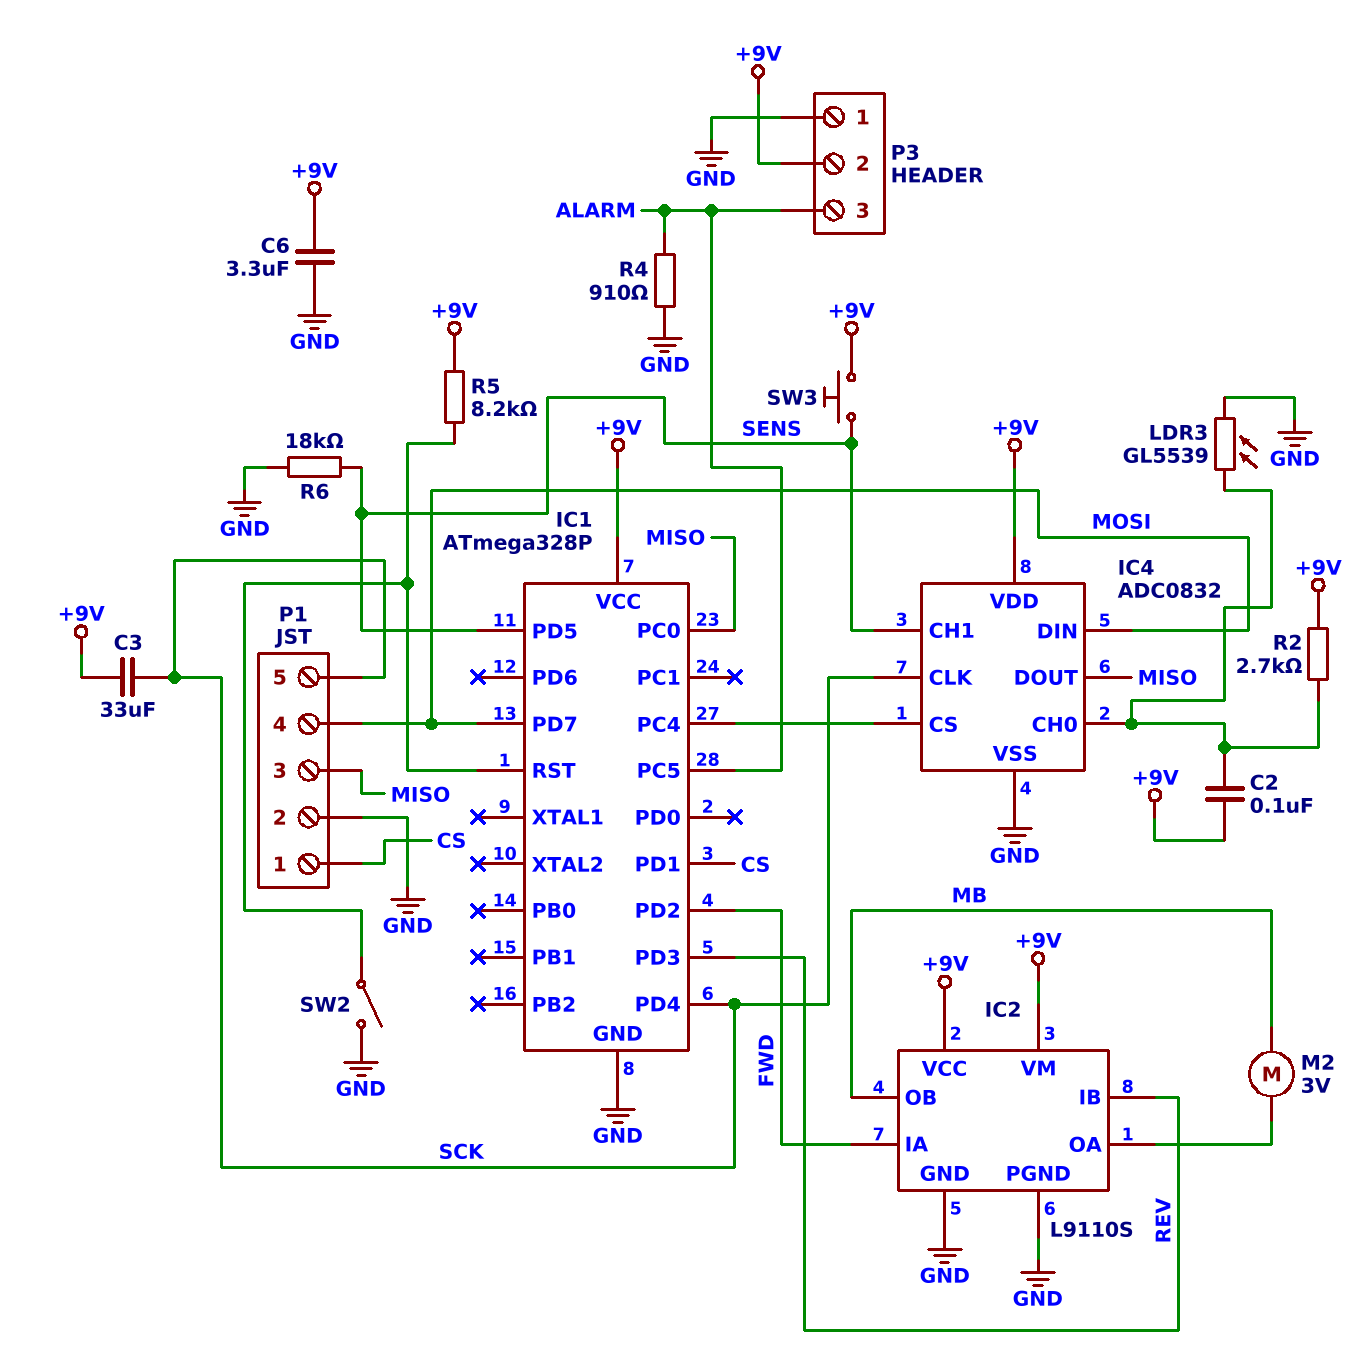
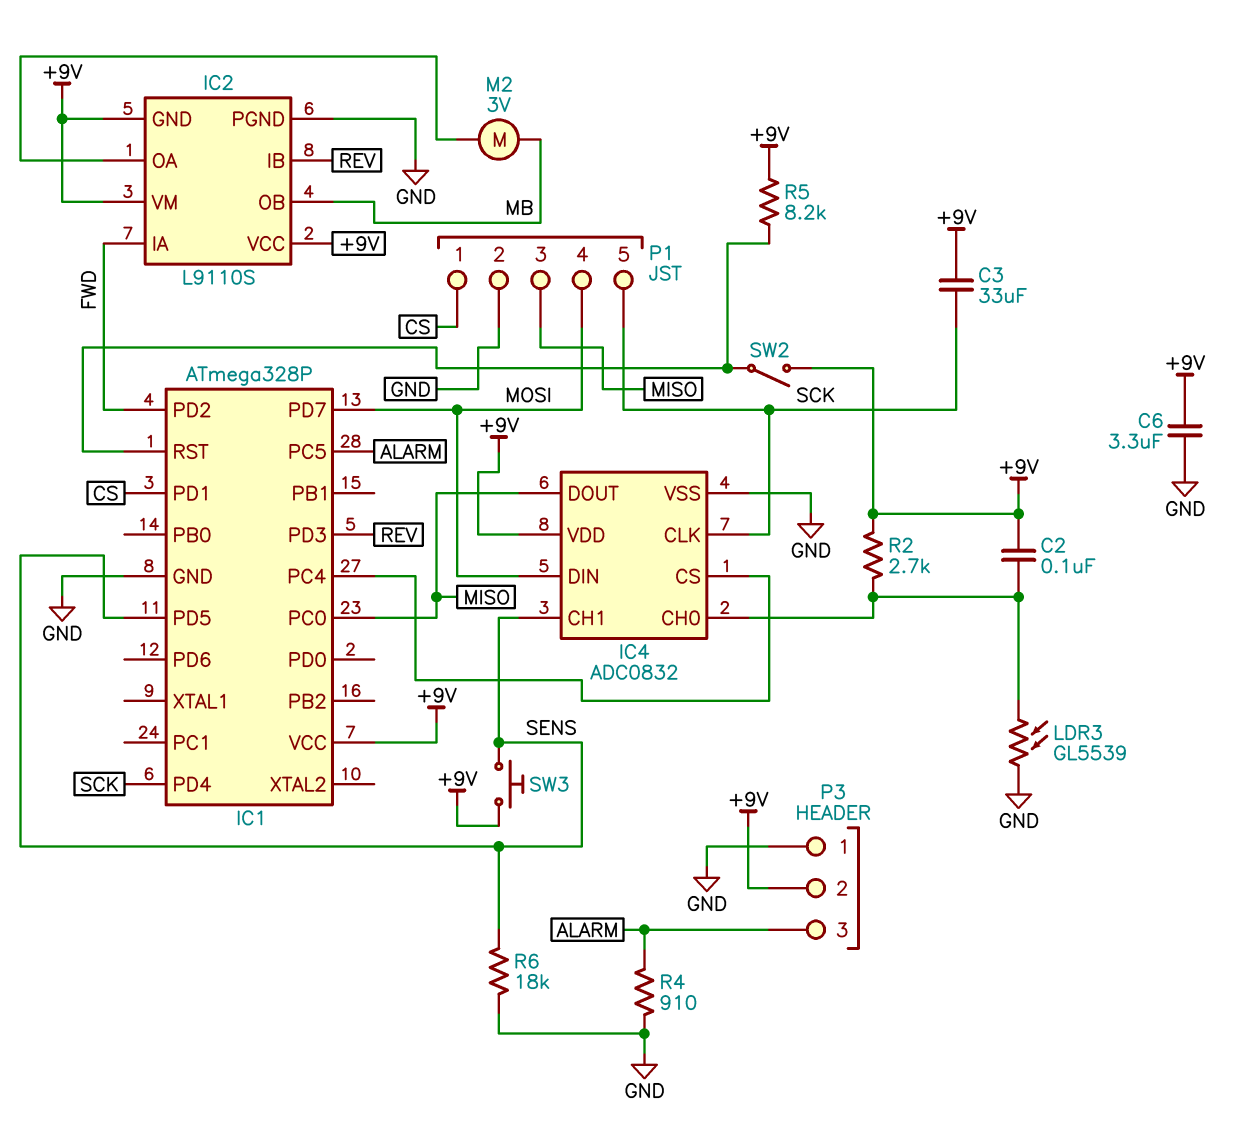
IC2 pin GND: GND -> +9V
SW2: switch (GND, IC1/RST) -> switch (+9V, IC1/RST)

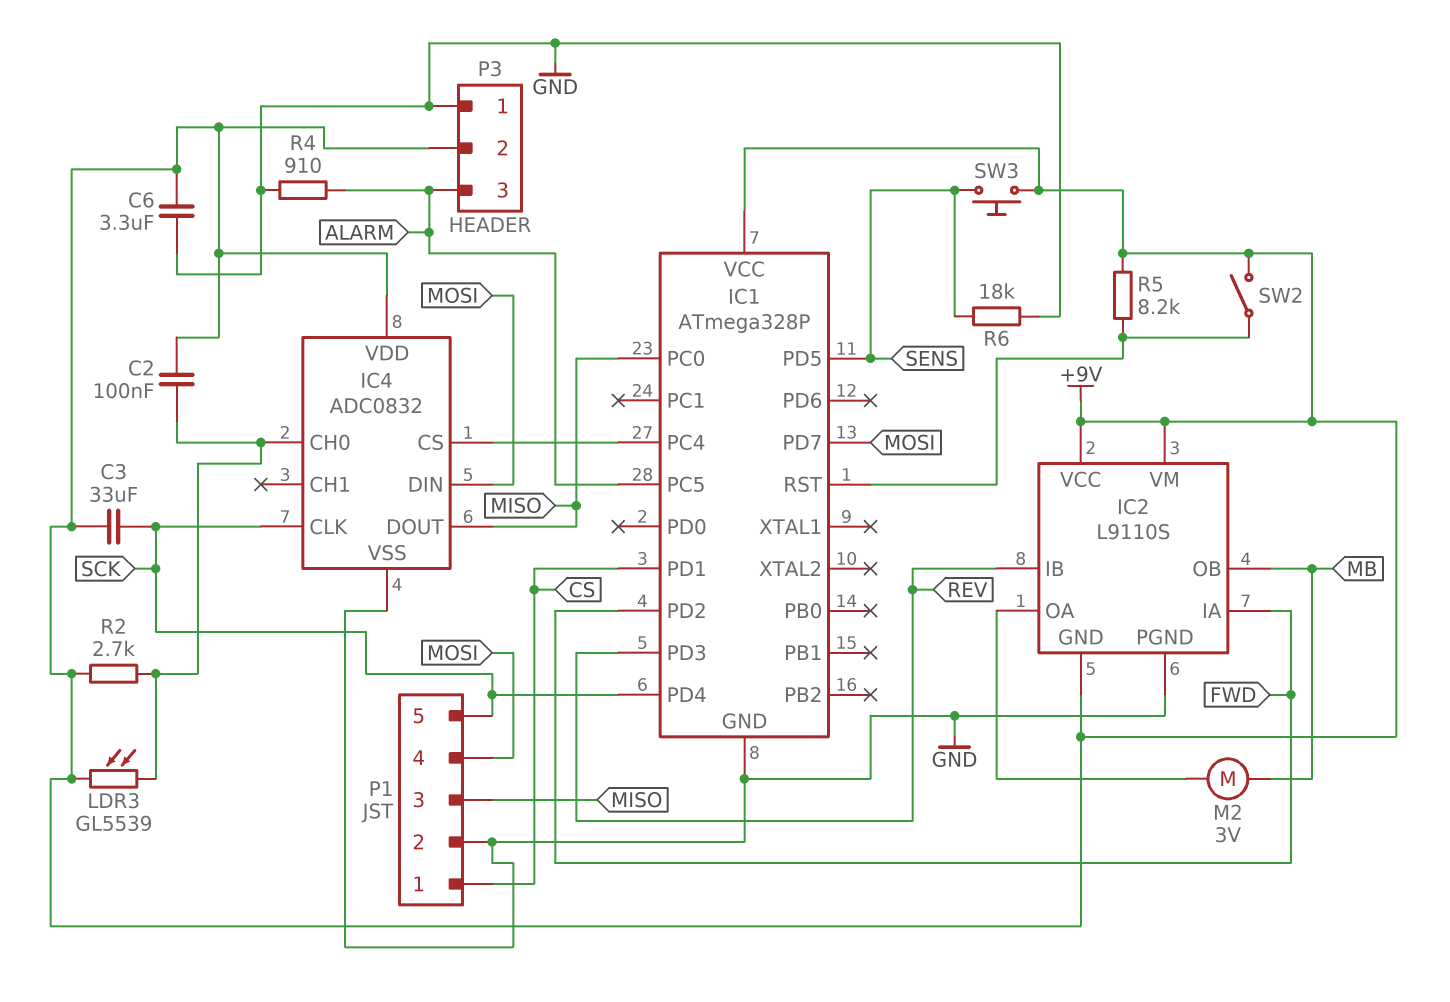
IC4 pin CH1: SENS -> none
LDR3: GL5539 (GND, IC4/CH0) -> GL5539 (+9V, IC4/CH0)

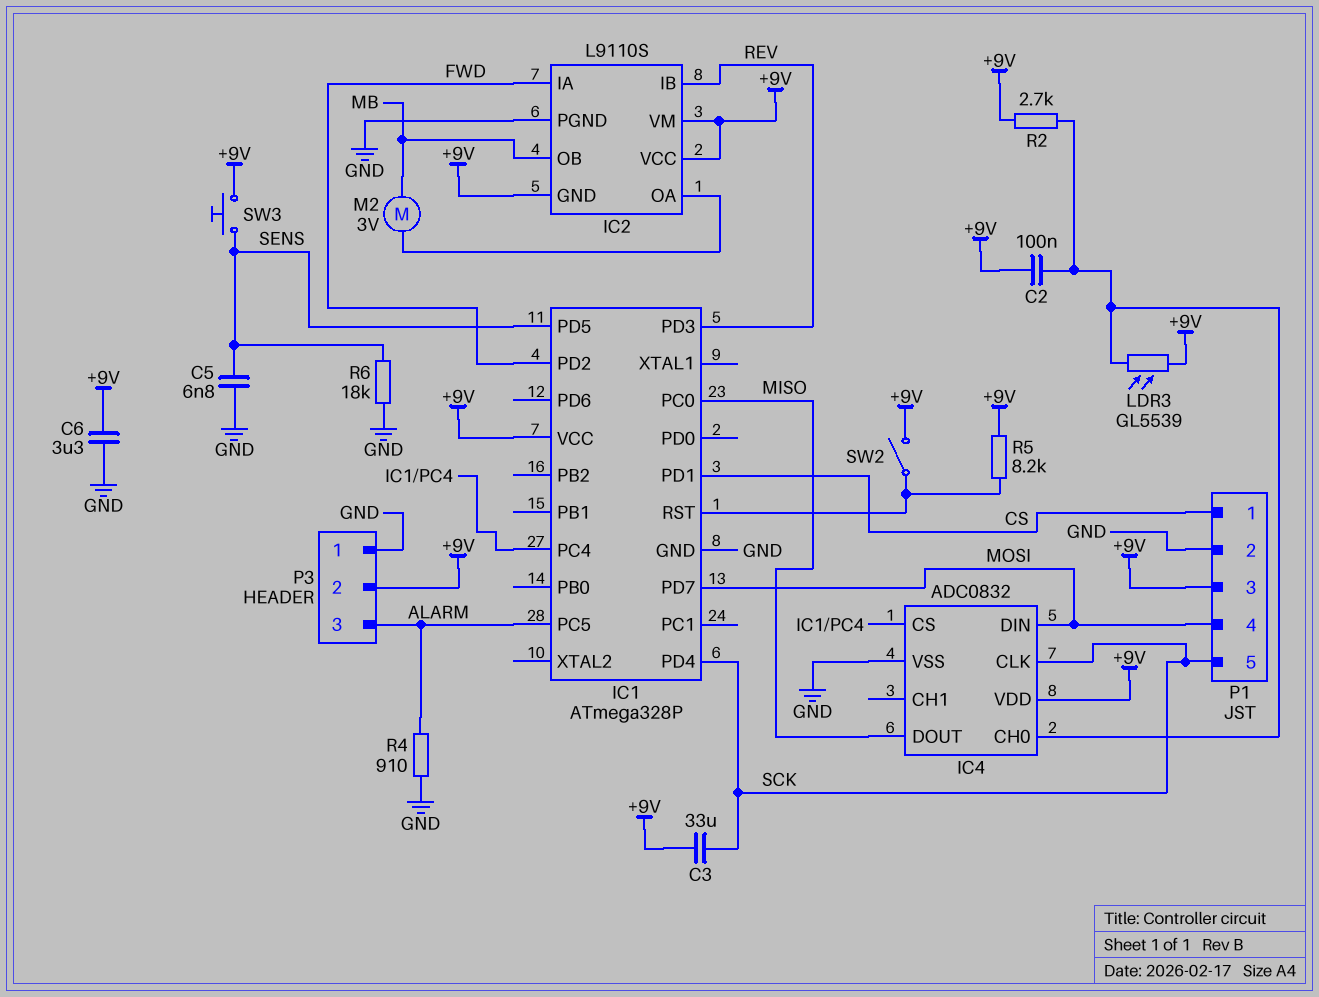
C5: none -> 6.8nF (GND, SENS)
P1 pin 3: MISO -> +9V

